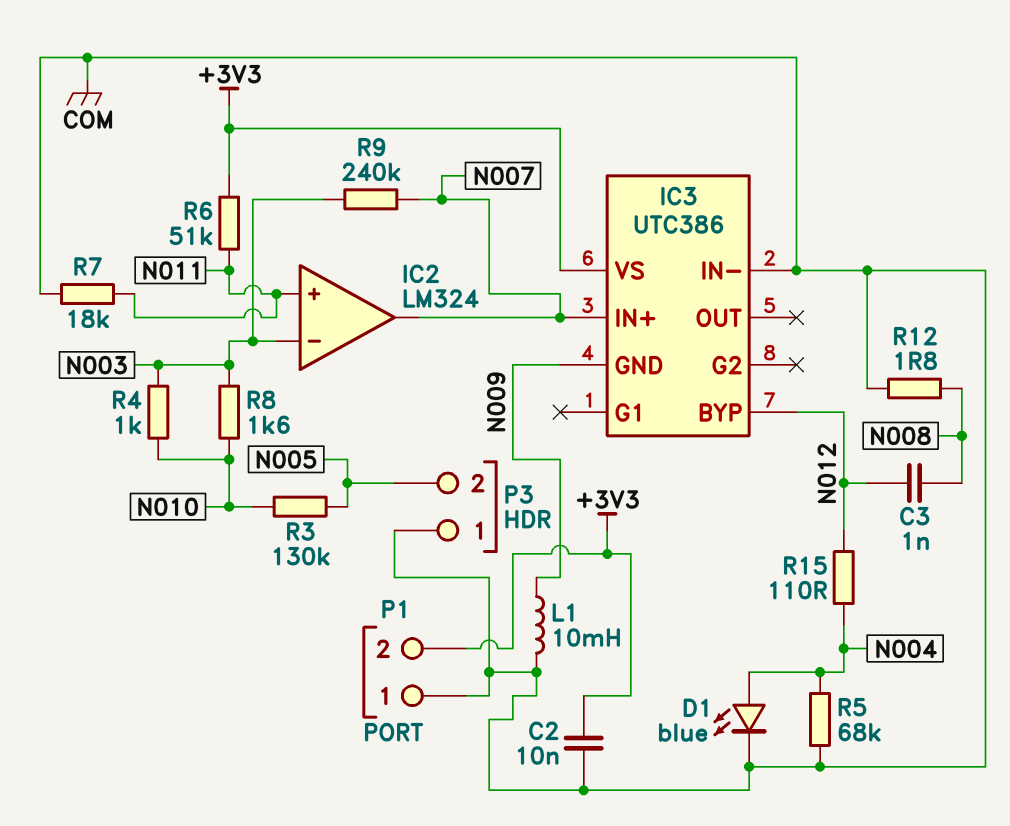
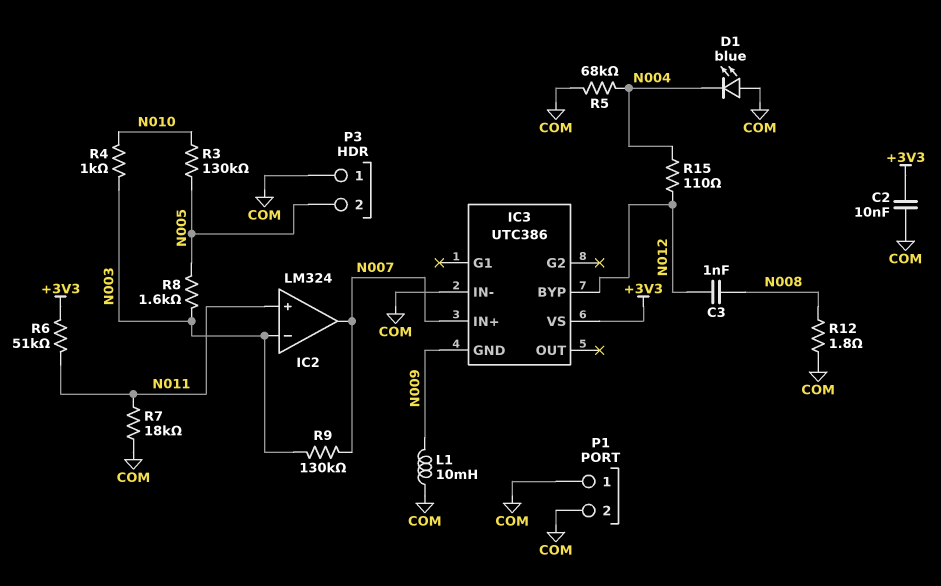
D1: LED blue (A N004, K COM) -> LED blue (A COM, K N004)
P1 pin 2: +3V3 -> COM
R8: 1.6k (N003, N010) -> 1.6k (N003, N005)
R9: 240k (N003, N007) -> 130k (N003, N007)

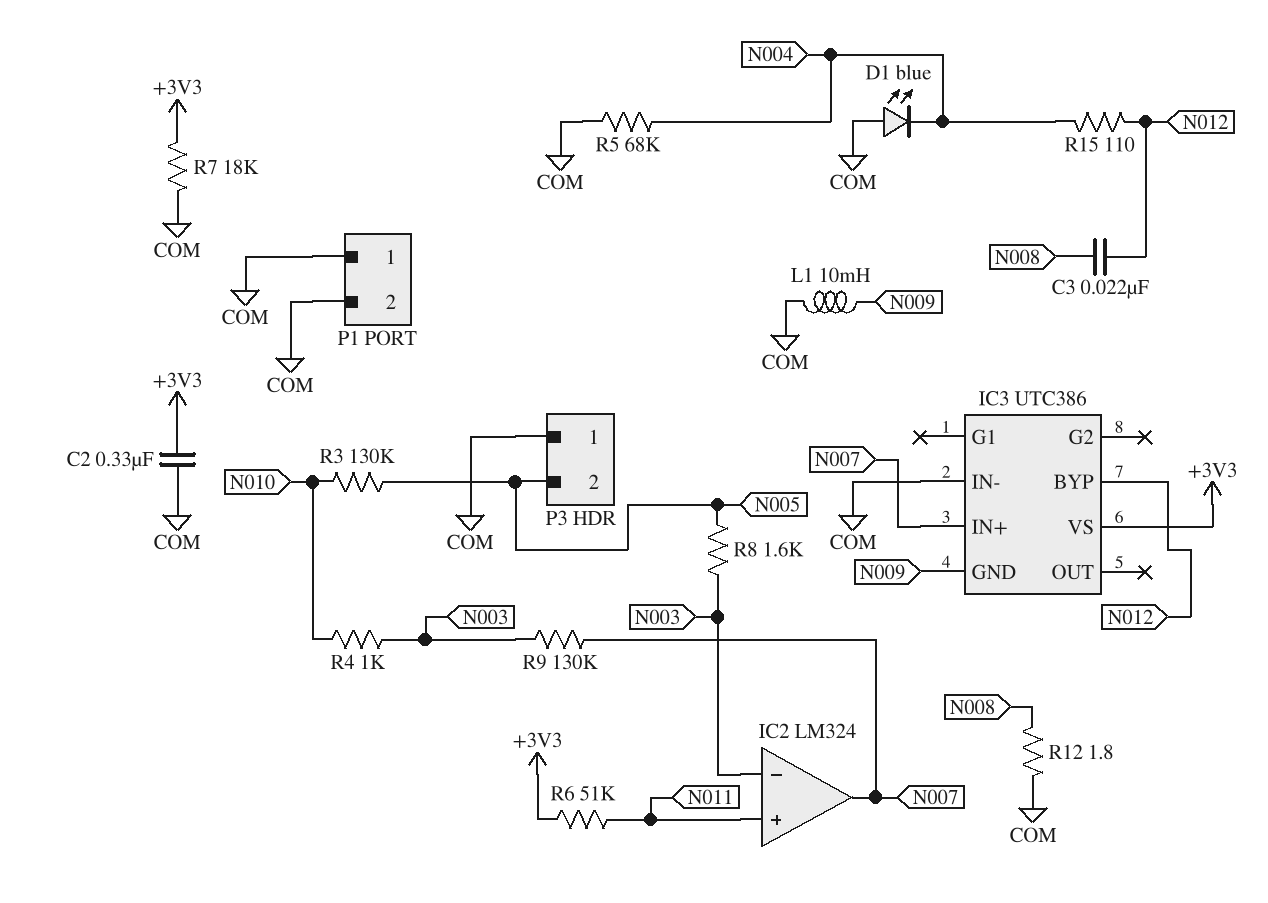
C2: 10nF (+3V3, COM) -> 330nF (+3V3, COM)
C3: 1nF (N008, N012) -> 22nF (N008, N012)
R7: 18k (COM, N011) -> 18k (+3V3, COM)

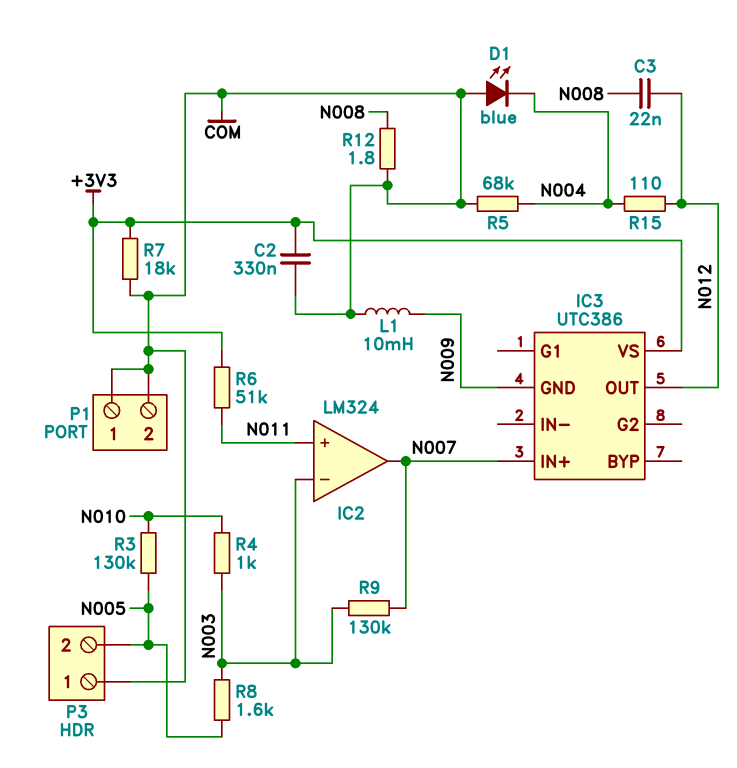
IC3 pin BYP: N012 -> none
IC3 pin IN-: COM -> none
IC3 pin OUT: none -> N012

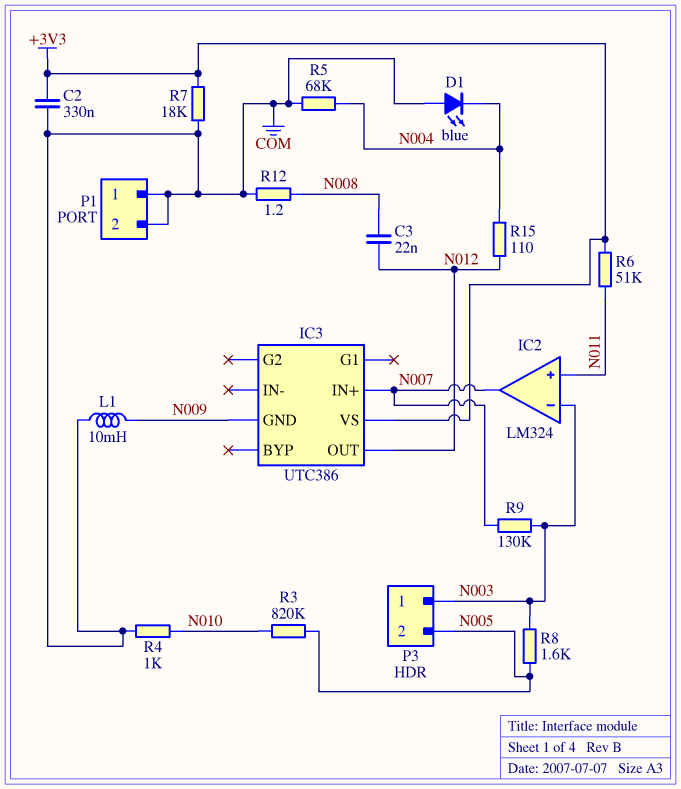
P3 pin 1: COM -> N003
R3: 130k (N005, N010) -> 820k (N005, N010)
R4: 1k (N003, N010) -> 1k (COM, N010)
R12: 1.8 (COM, N008) -> 1.2 (COM, N008)

